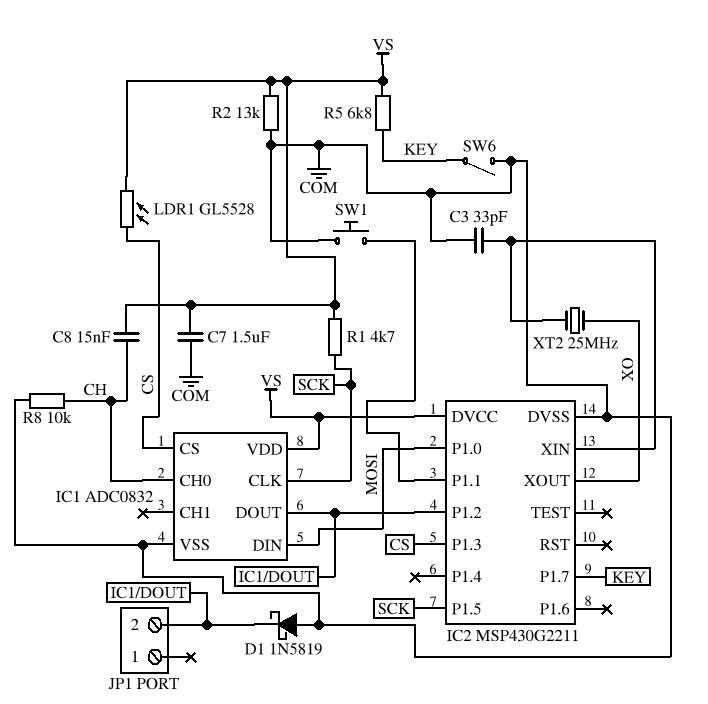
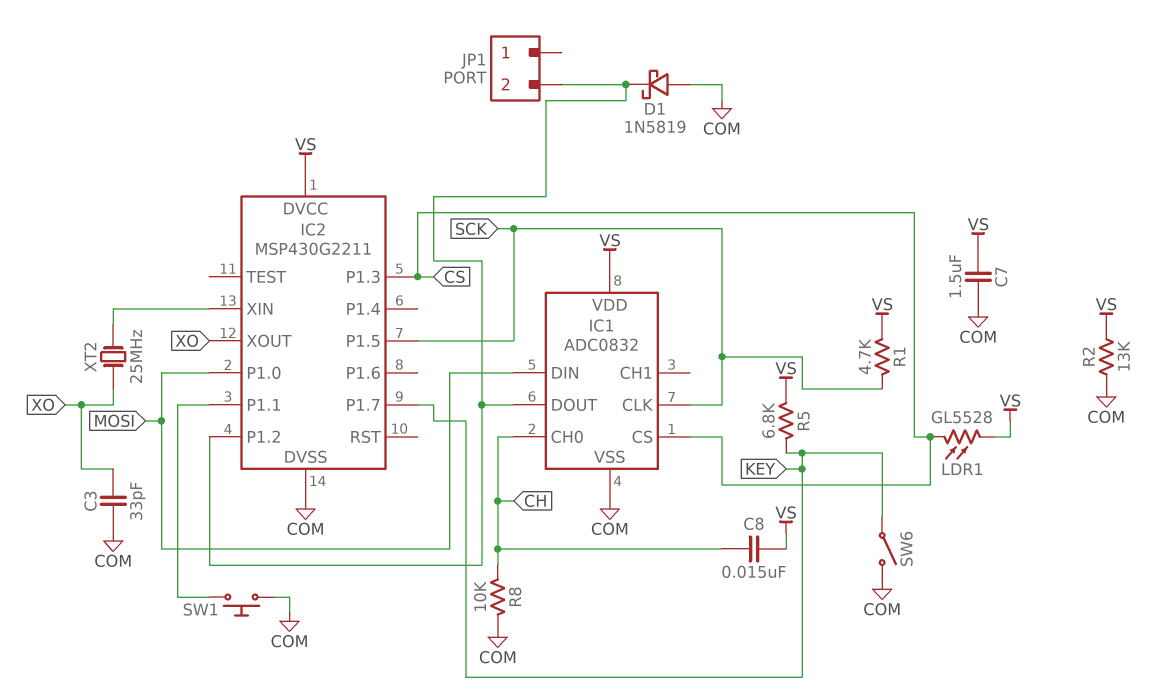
C3: 33pF (COM, IC2/XIN) -> 33pF (COM, XO)

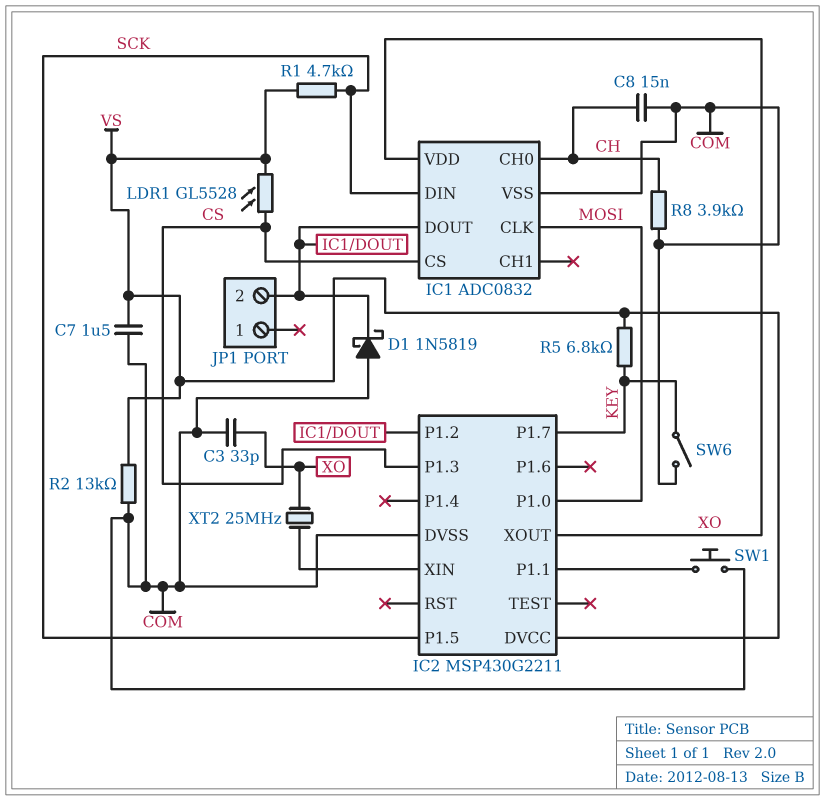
C8: 15nF (CH, VS) -> 15nF (CH, COM)
IC1 pin CLK: SCK -> MOSI
IC1 pin DIN: MOSI -> SCK
IC1 pin VDD: VS -> XO
R8: 10k (CH, COM) -> 3.9k (CH, COM)

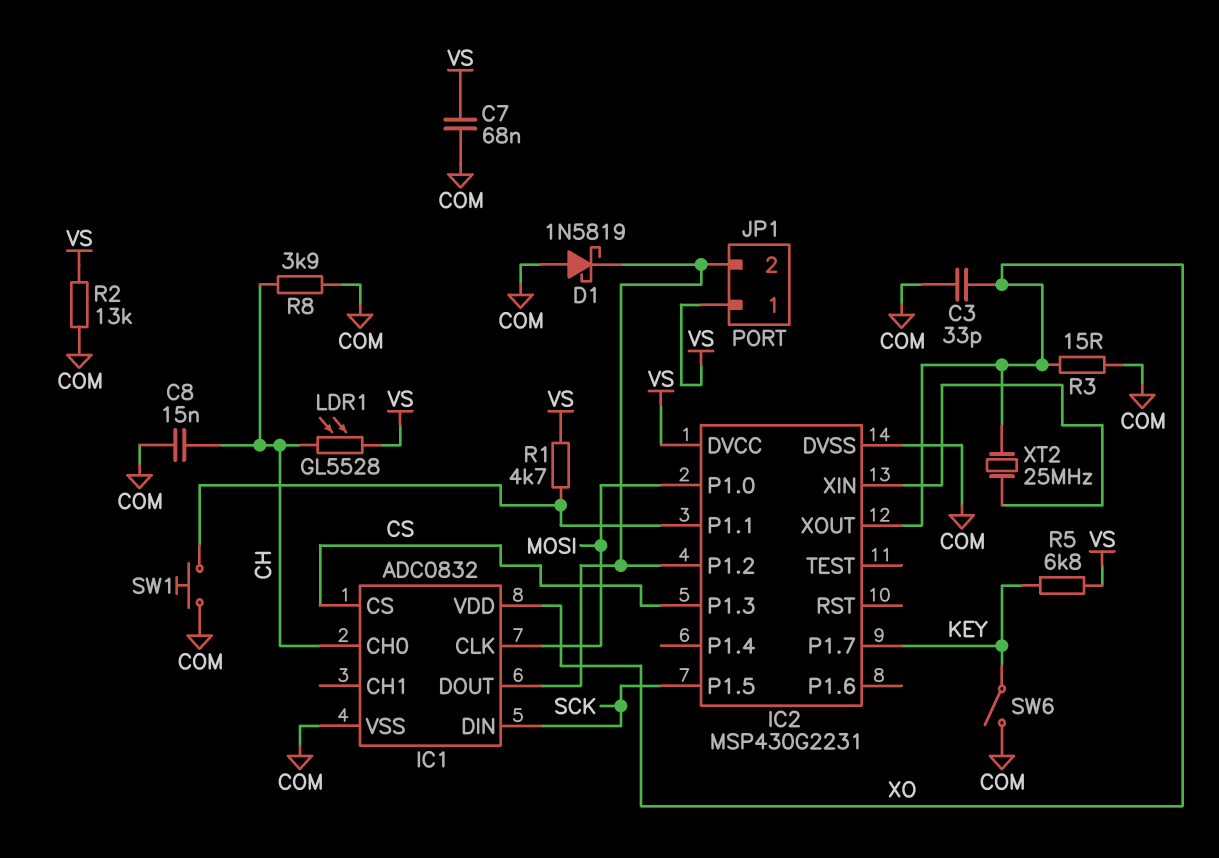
C7: 1.5uF (COM, VS) -> 68nF (COM, VS)
IC2: MSP430G2211 -> MSP430G2231
JP1 pin 1: none -> VS
LDR1: GL5528 (CS, VS) -> GL5528 (CH, VS)
R1: 4.7k (SCK, VS) -> 4.7k (IC2/P1.1, VS)
R3: none -> 15 (COM, XO)

